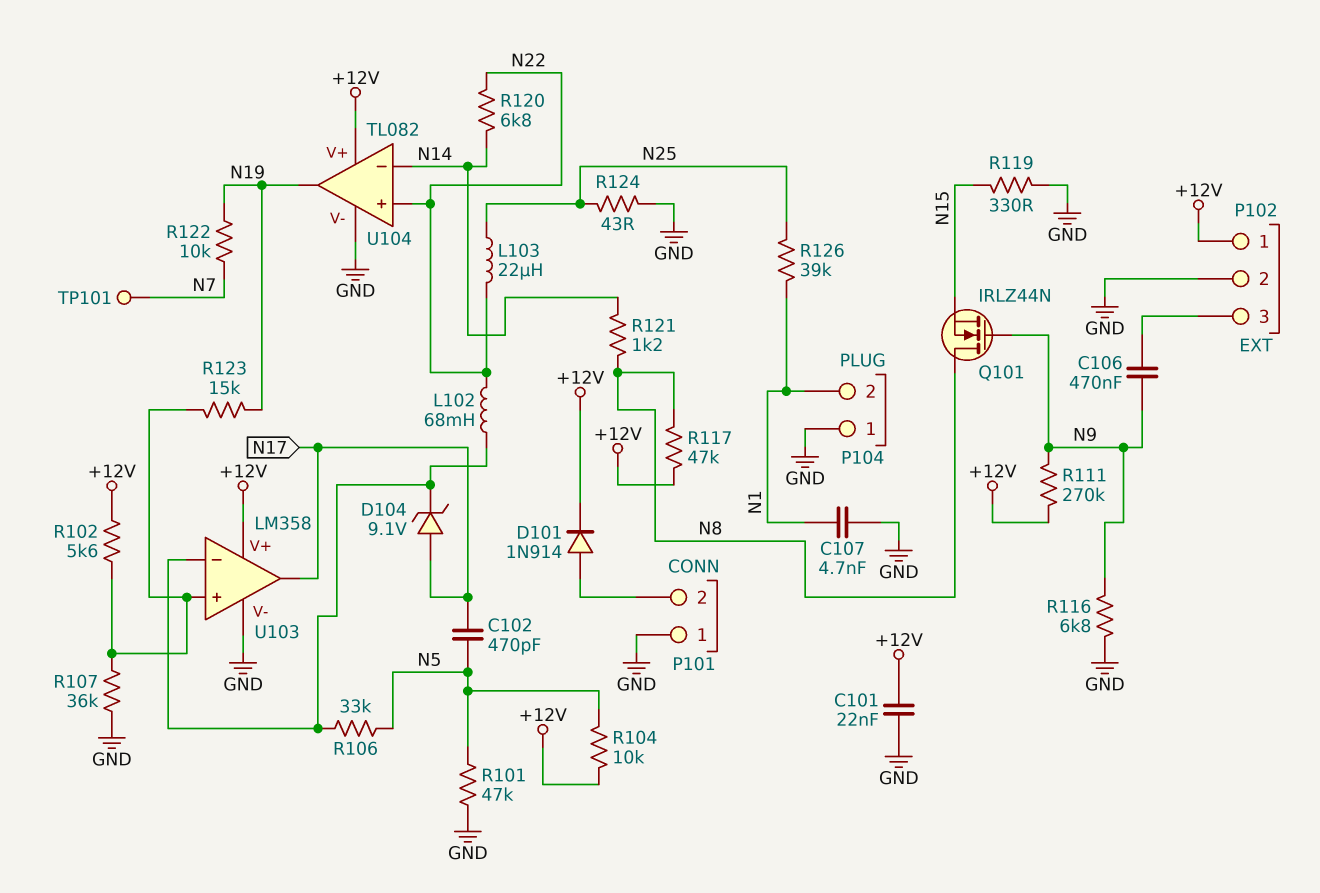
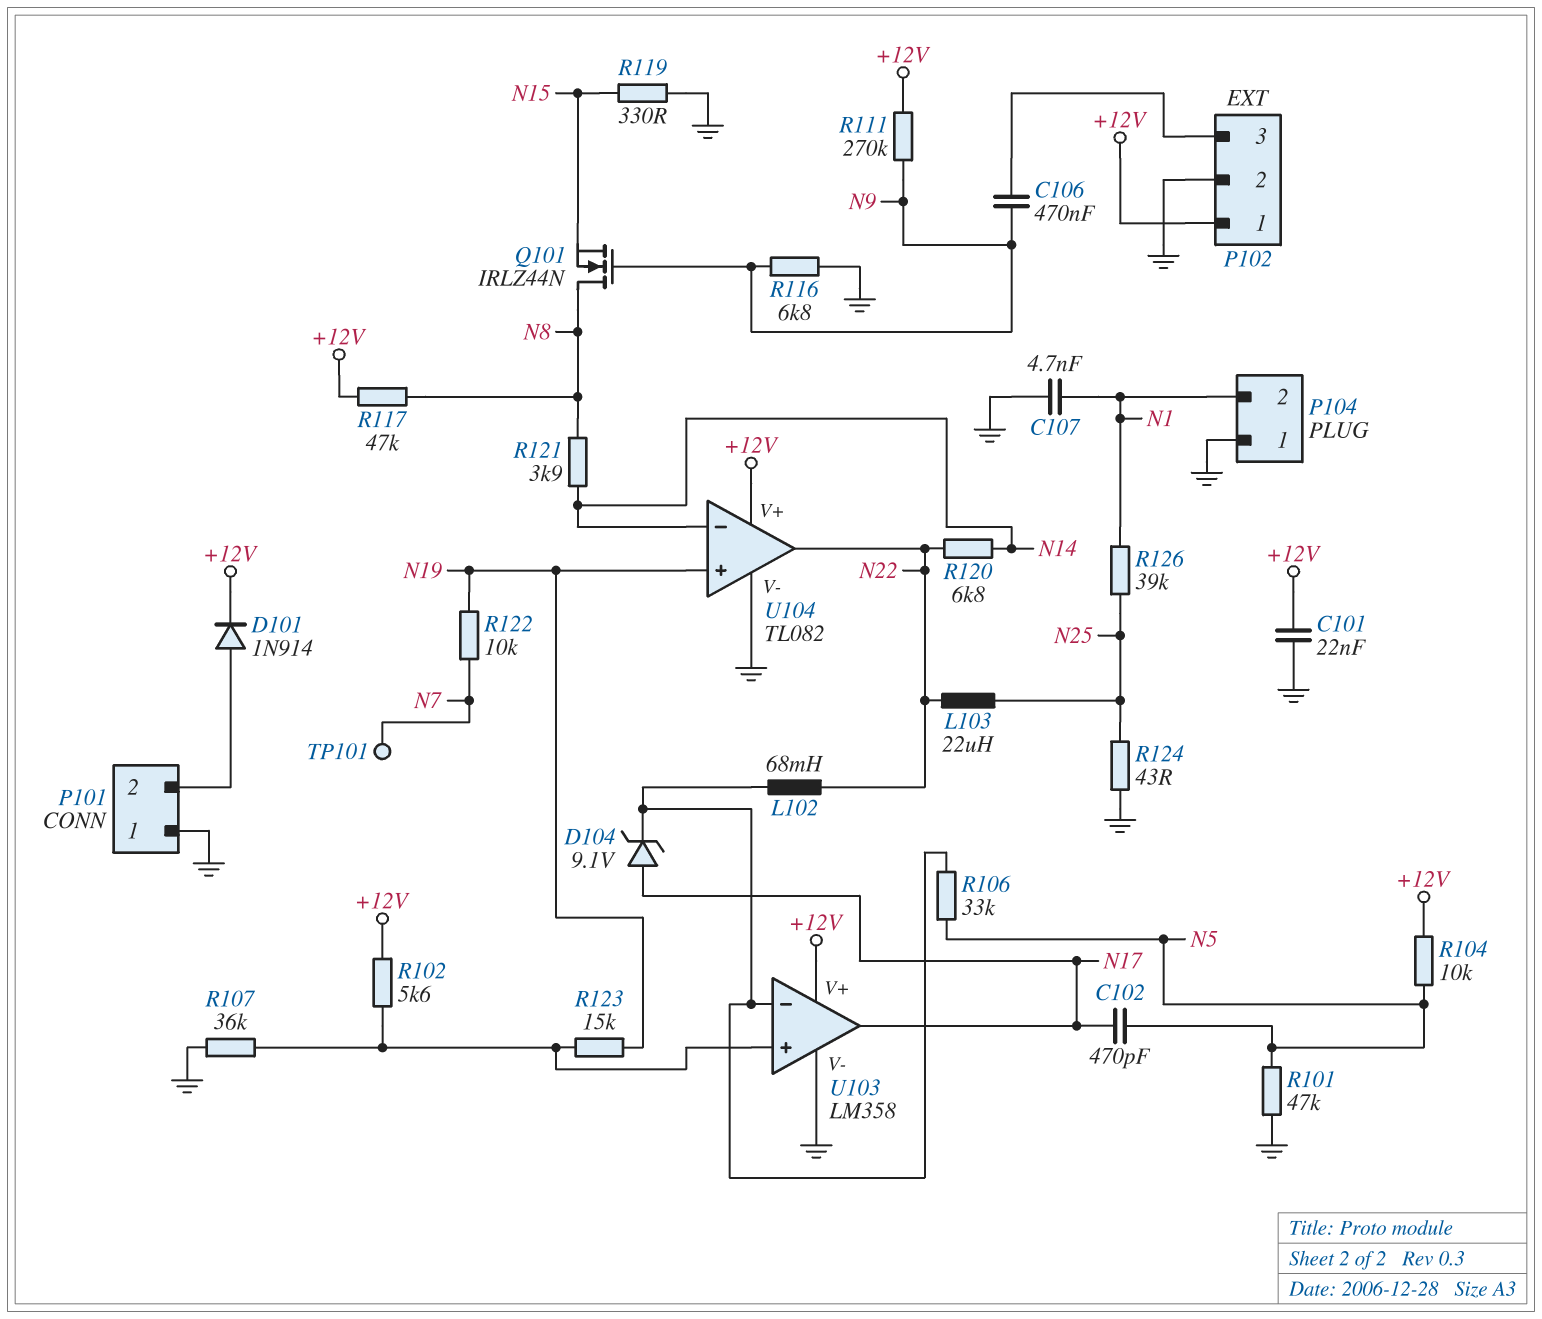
R121: 1.2k (N8, N14) -> 3.9k (N8, N14)
U104 pin in+: N22 -> N19
U104 pin out: N19 -> N22

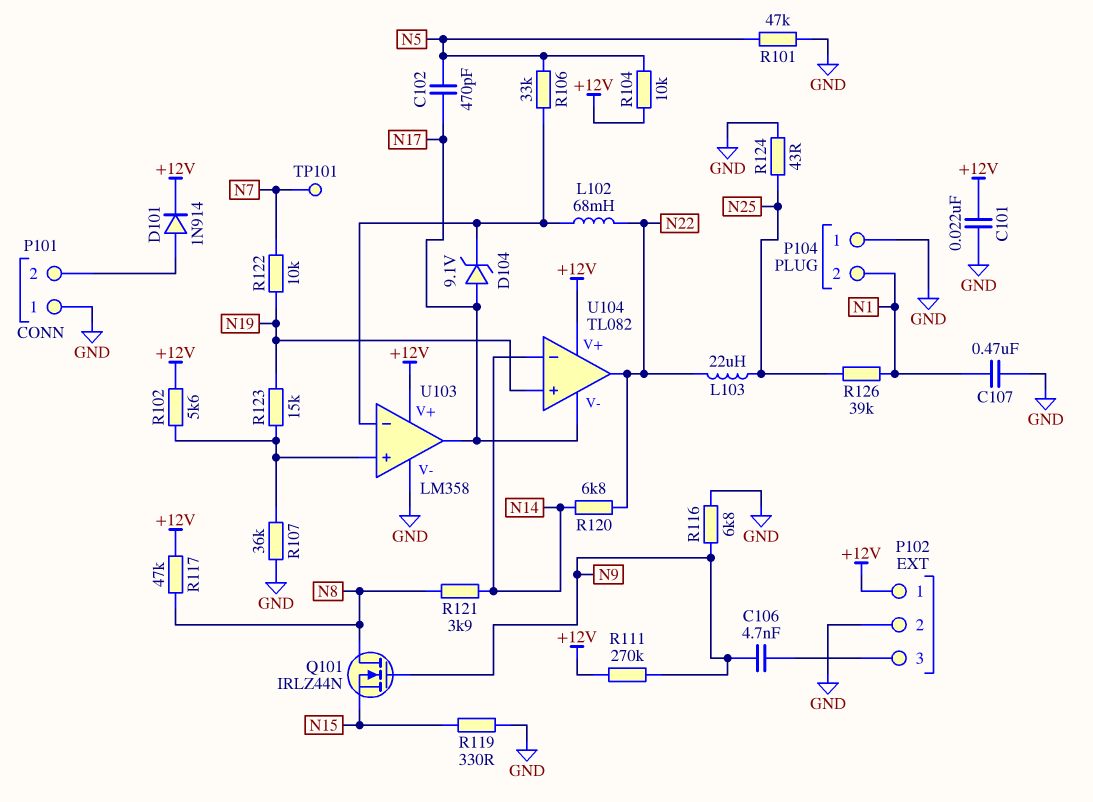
C106: 470nF (N9, P102/3) -> 4.7nF (N9, P102/3)
C107: 4.7nF (GND, N1) -> 470nF (GND, N1)
U104 pin V-: GND -> N17

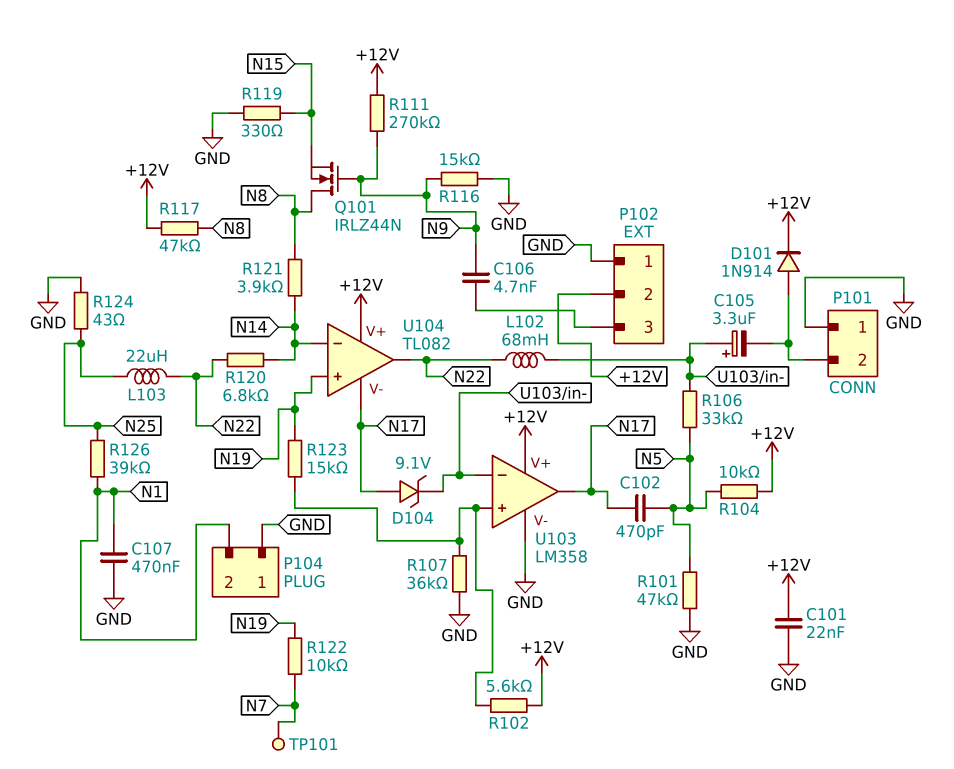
C105: none -> 3.3uF (plus U103/in-, minus P101/2)
P102 pin 1: +12V -> GND
P102 pin 2: GND -> +12V
R116: 6.8k (GND, N9) -> 15k (GND, N9)

